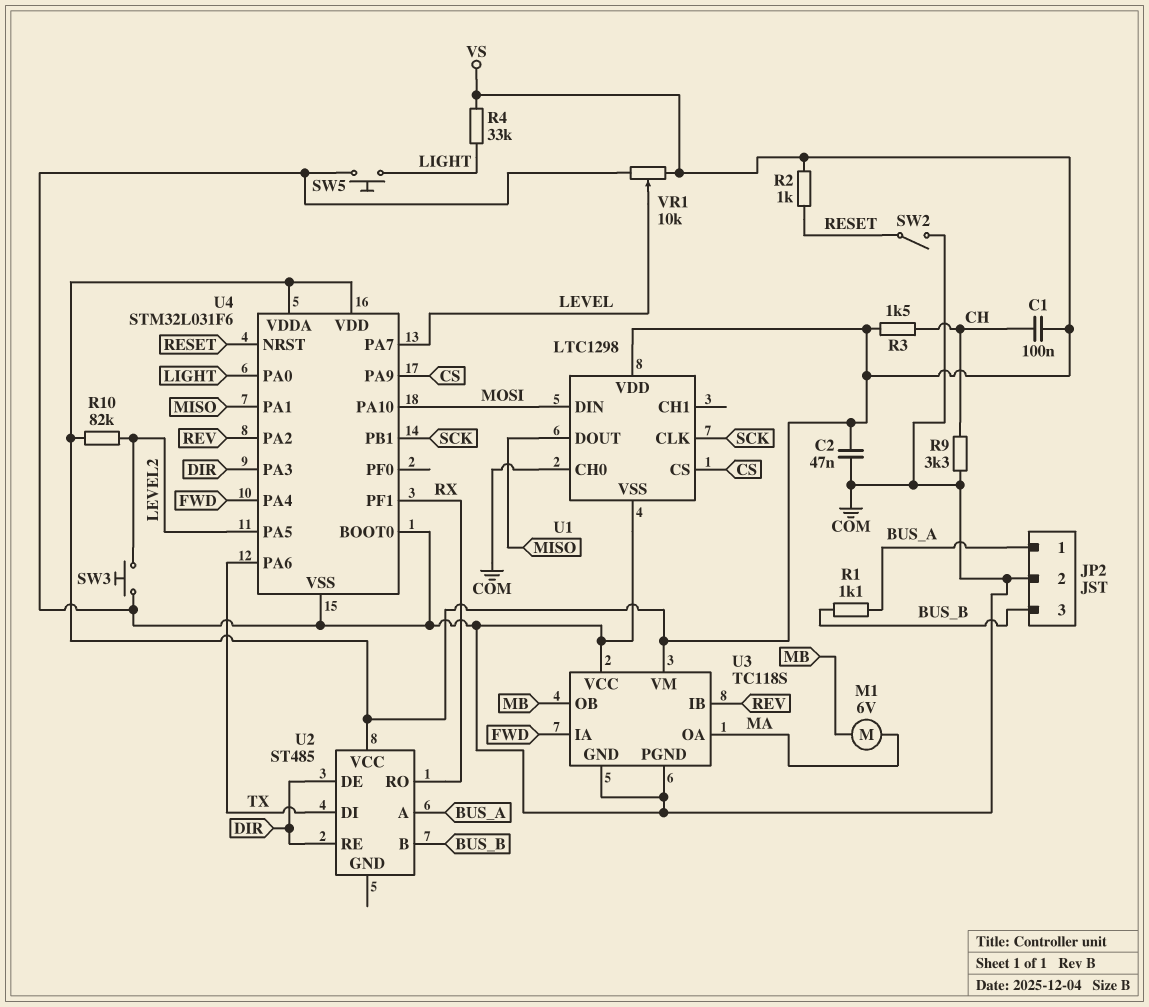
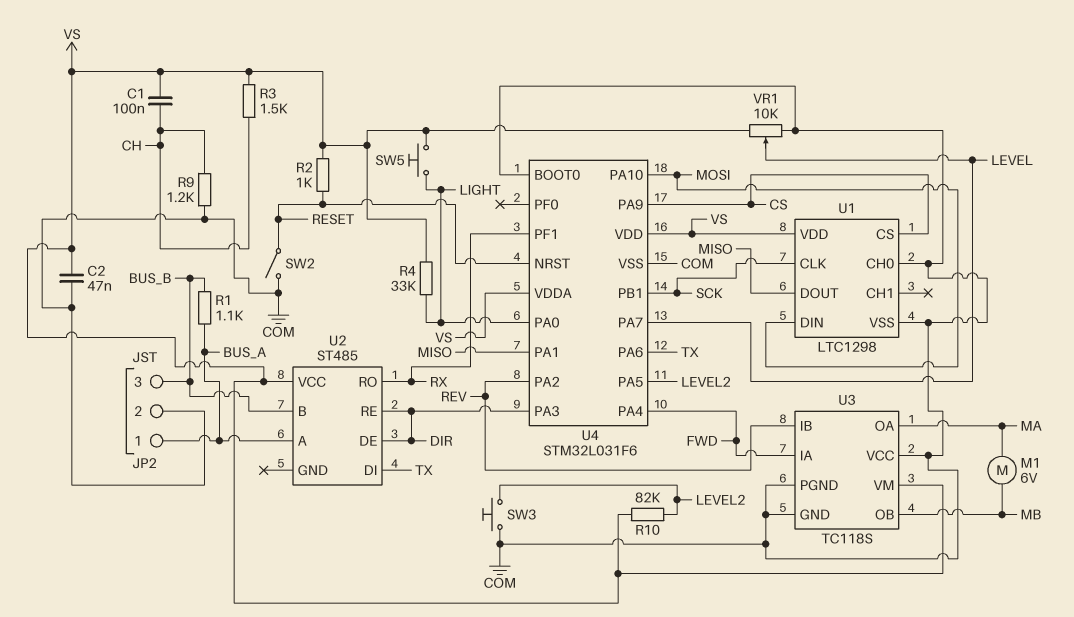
R9: 3.3k (CH, COM) -> 1.2k (CH, COM)
SW5: button (COM, LIGHT) -> button (LIGHT, VS)

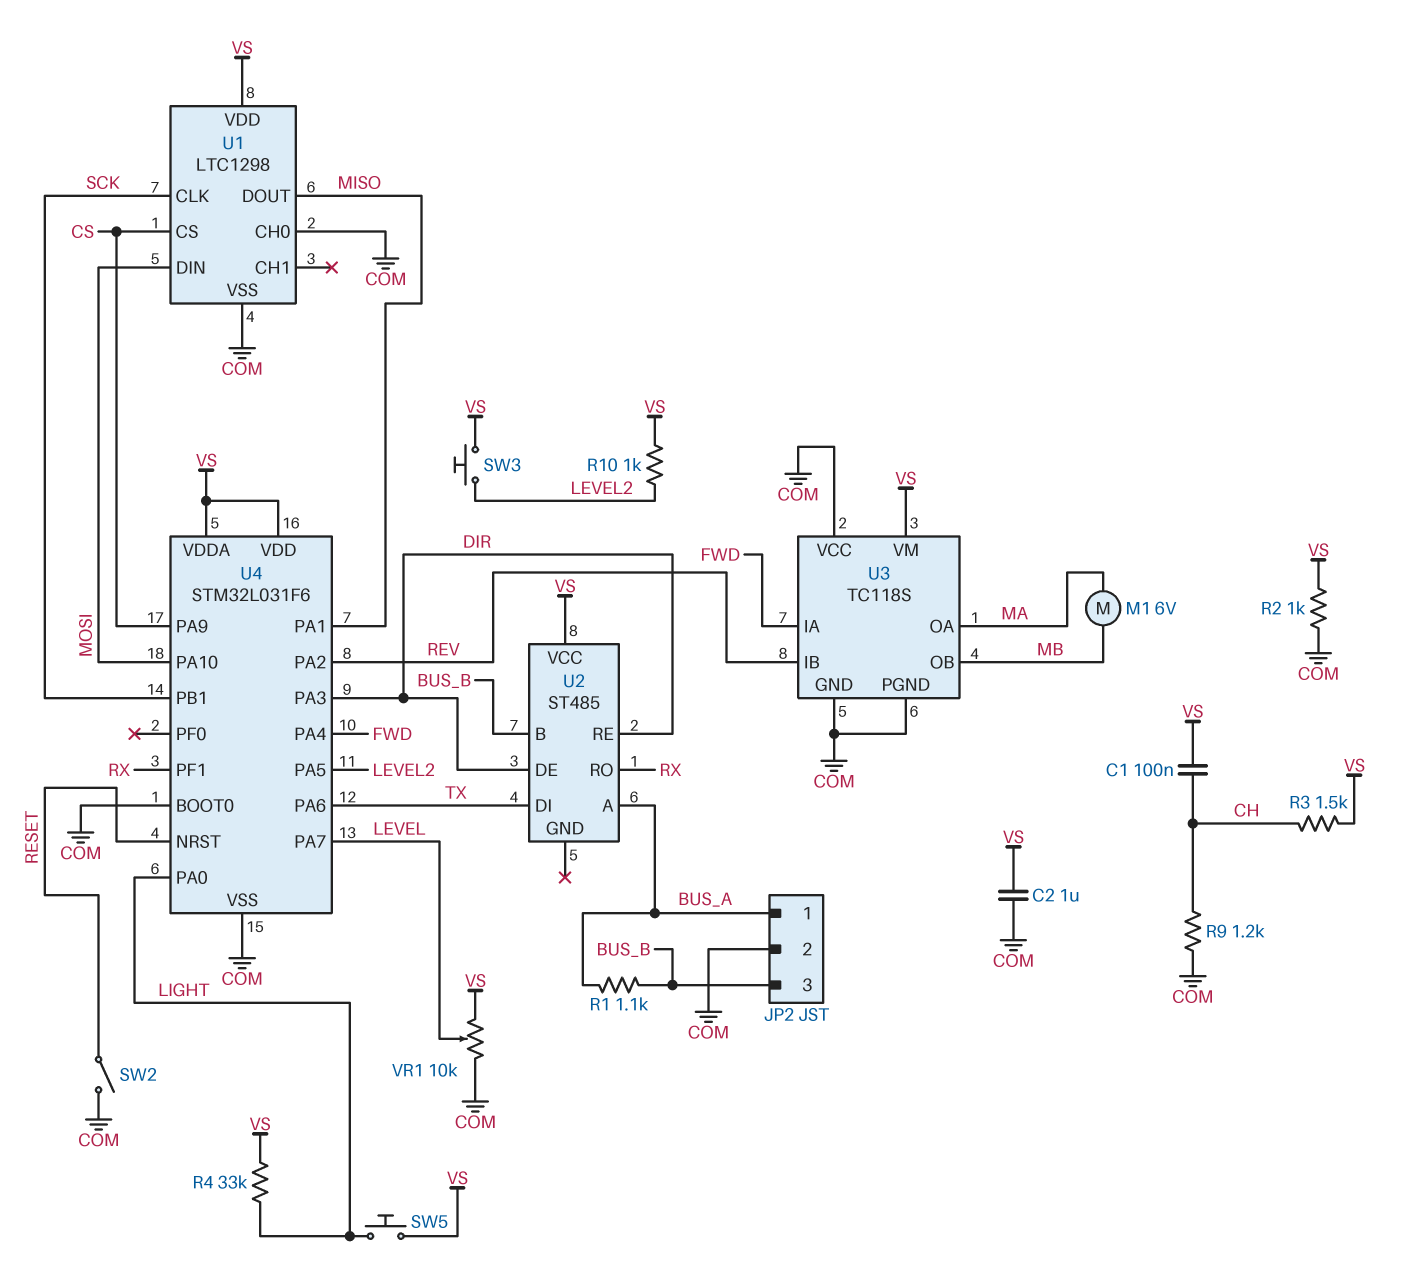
C2: 47nF (COM, VS) -> 1uF (COM, VS)
R2: 1k (RESET, VS) -> 1k (COM, VS)
R10: 82k (LEVEL2, VS) -> 1k (LEVEL2, VS)
SW3: button (COM, LEVEL2) -> button (LEVEL2, VS)

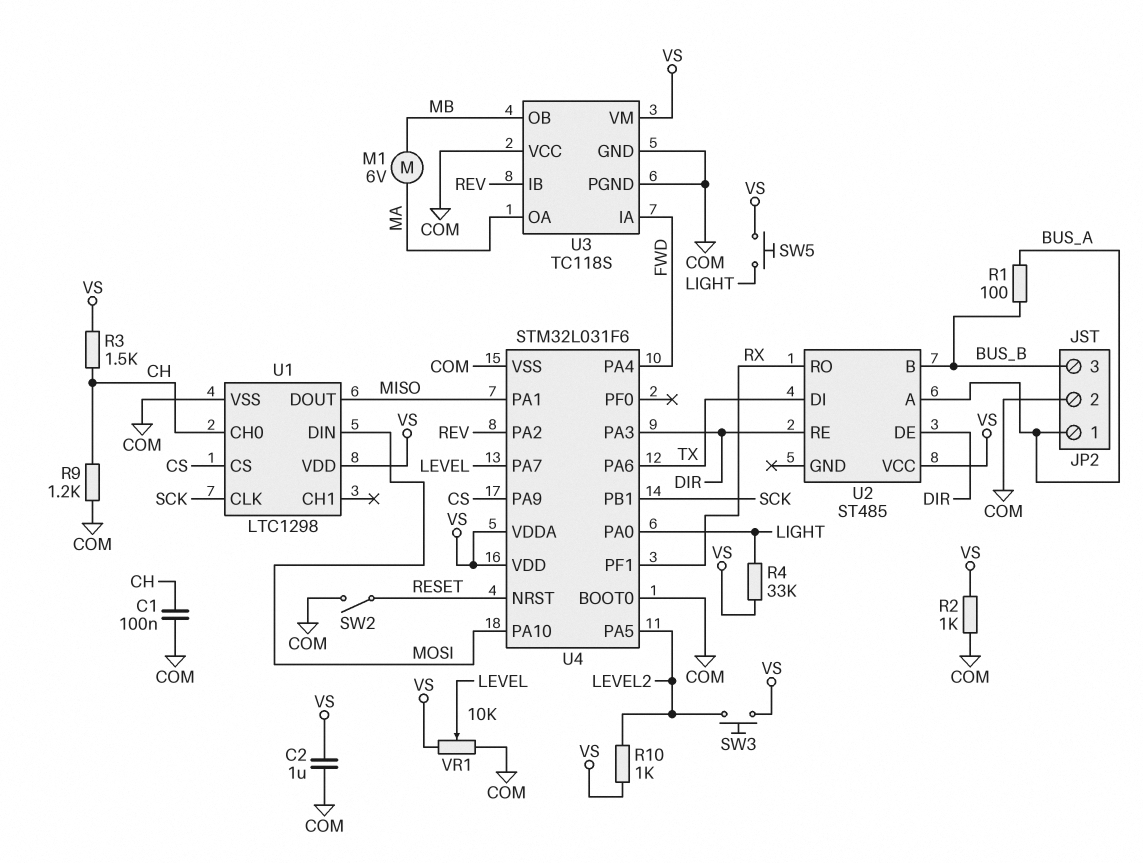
C1: 100nF (CH, VS) -> 100nF (CH, COM)
R1: 1.1k (BUS_A, BUS_B) -> 100 (BUS_A, BUS_B)
U1 pin CH0: COM -> CH

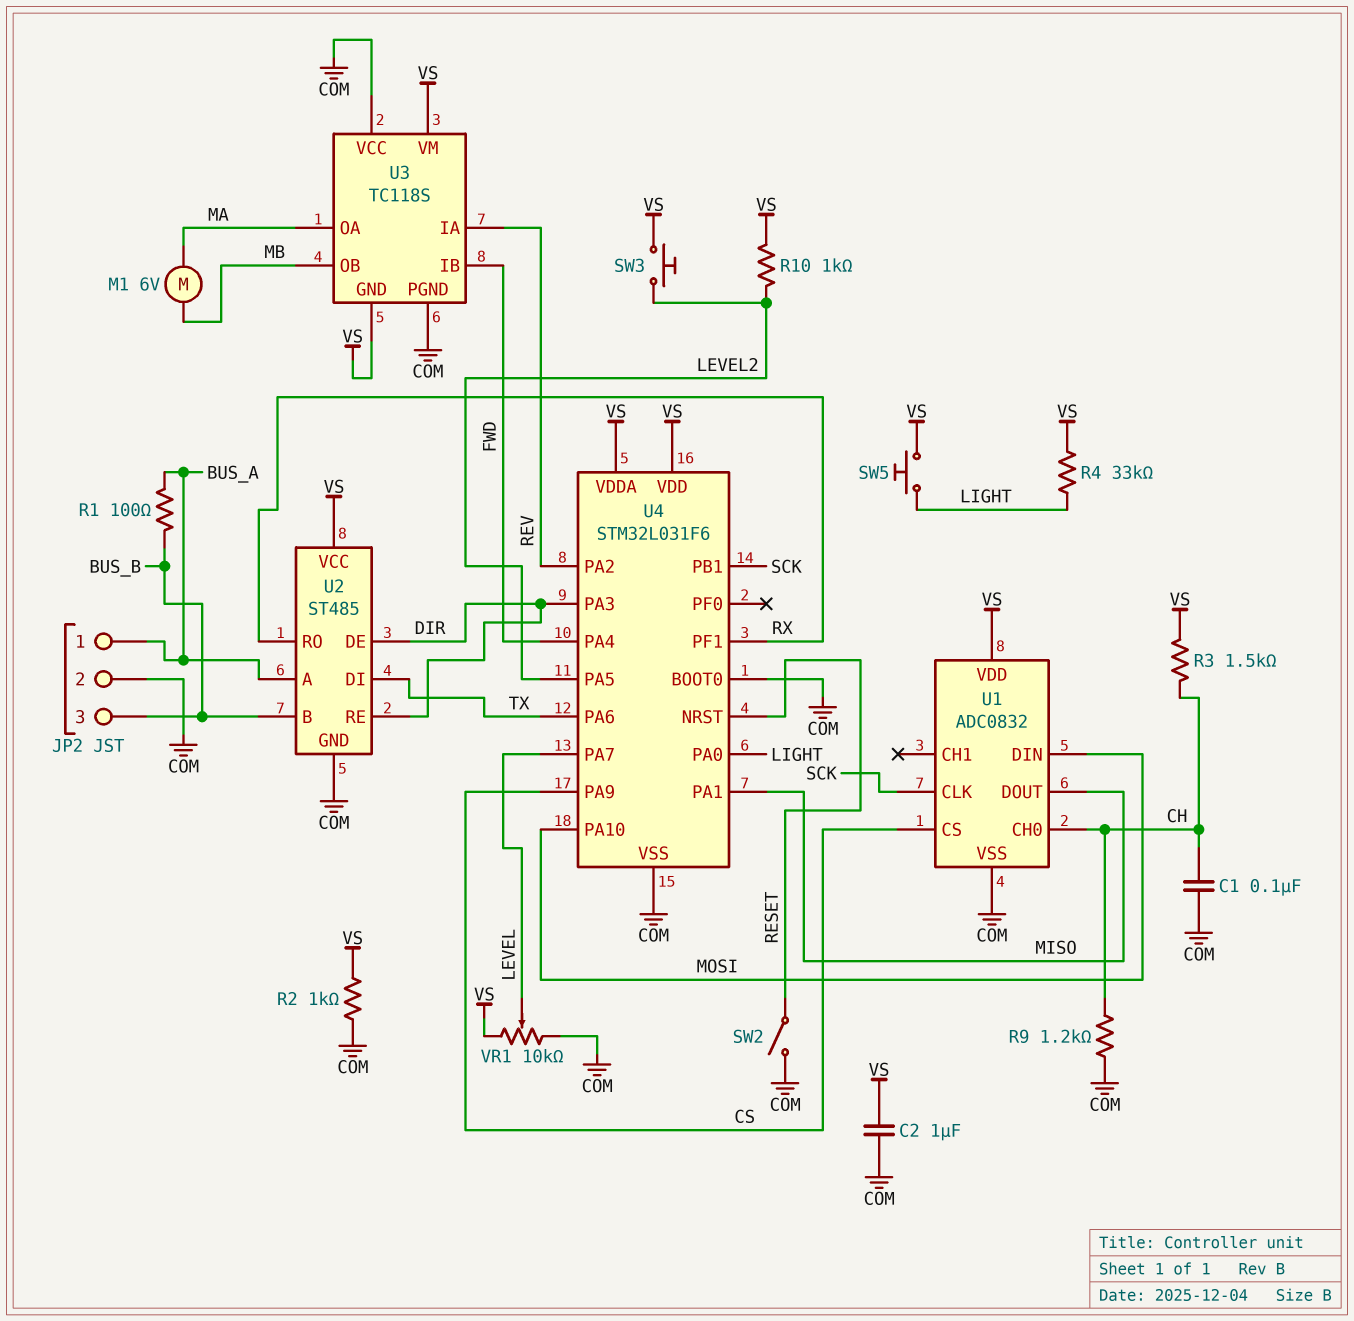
U1: LTC1298 -> ADC0832
U2 pin GND: none -> COM
U3 pin GND: COM -> VS
U3 pin IA: FWD -> REV
U3 pin IB: REV -> FWD

